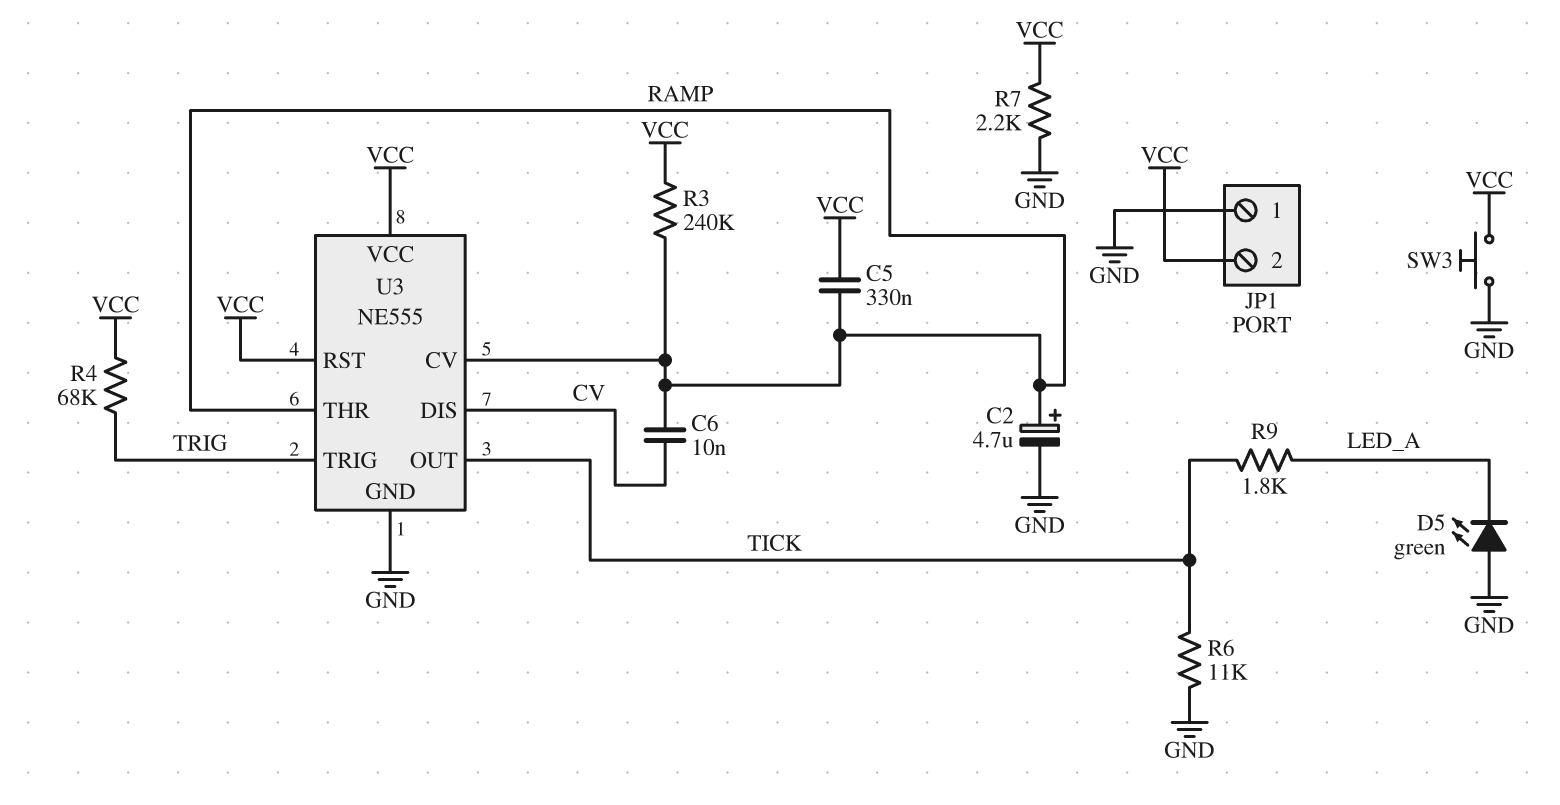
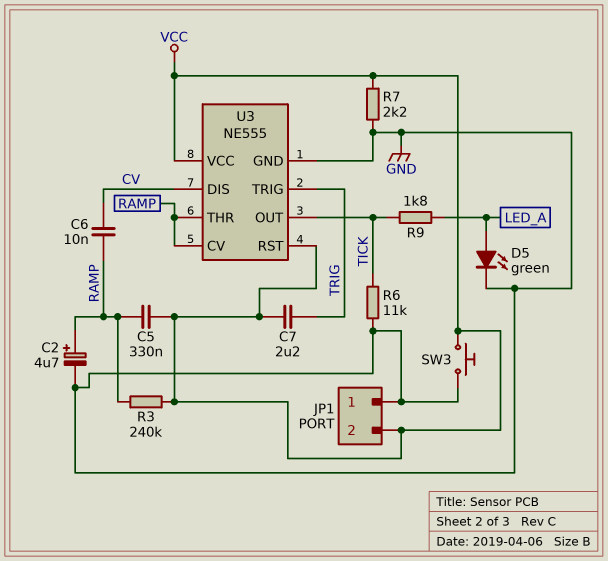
C7: none -> 2.2uF (TRIG, VCC)
D5: LED green (A GND, K LED_A) -> LED green (A LED_A, K GND)
R4: 68k (TRIG, VCC) -> none

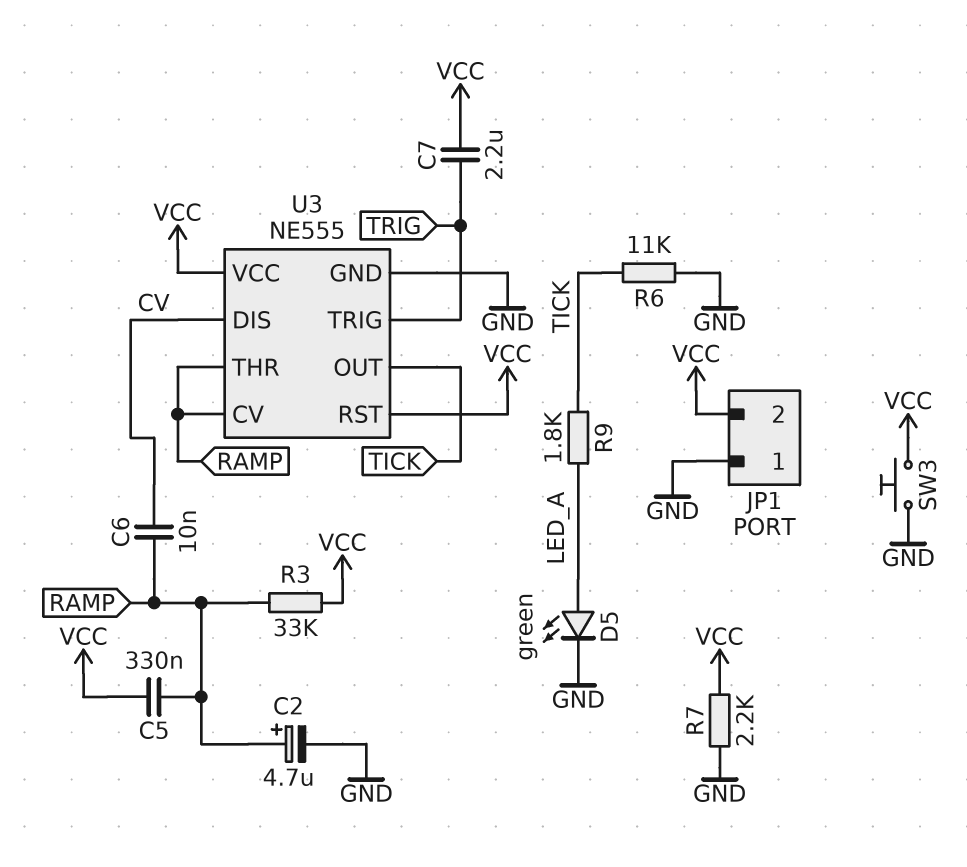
R3: 240k (RAMP, VCC) -> 33k (RAMP, VCC)

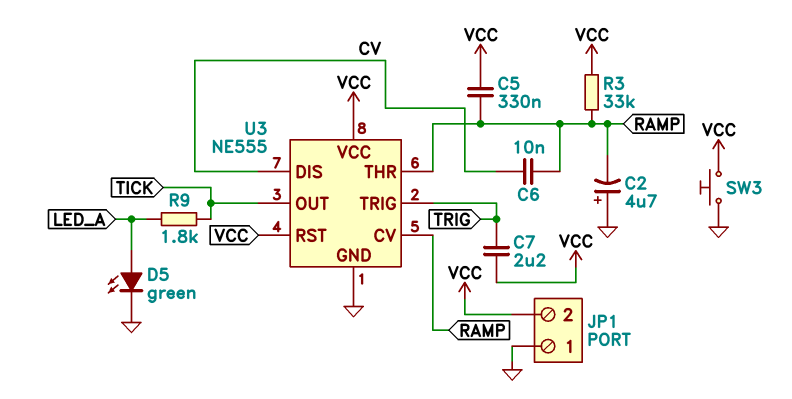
C2: 4.7uF (plus RAMP, minus GND) -> 4.7uF (plus GND, minus RAMP)
R6: 11k (GND, TICK) -> none
R7: 2.2k (GND, VCC) -> none

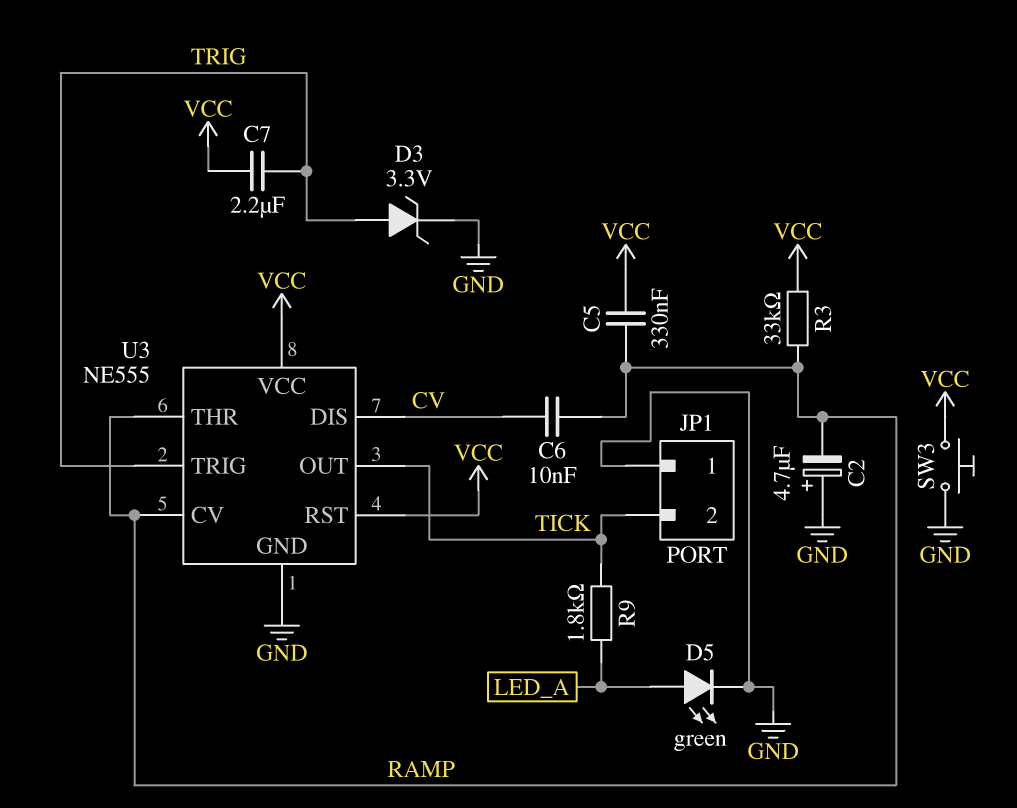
D3: none -> zener 3.3V (A TRIG, K GND)
JP1 pin 2: VCC -> TICK

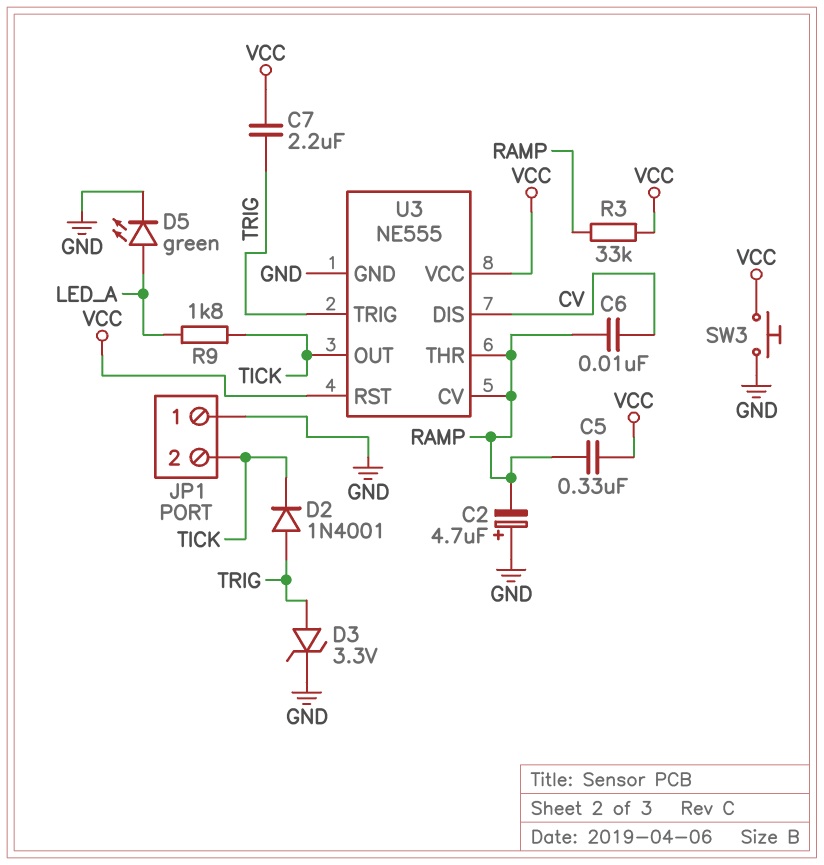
D2: none -> diode 1N4001 (A TRIG, K TICK)

